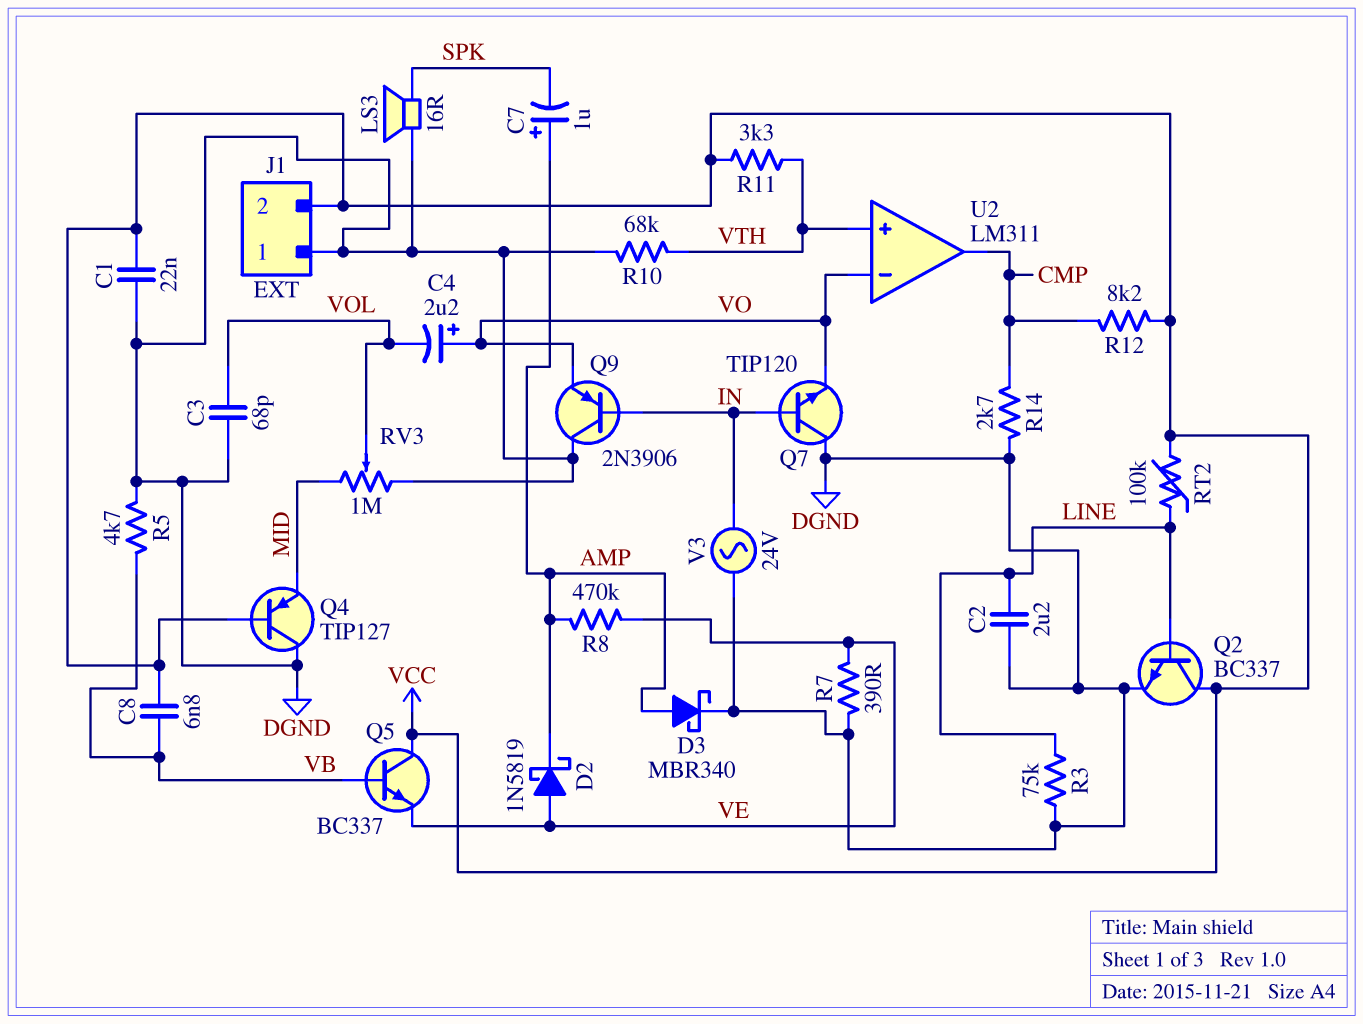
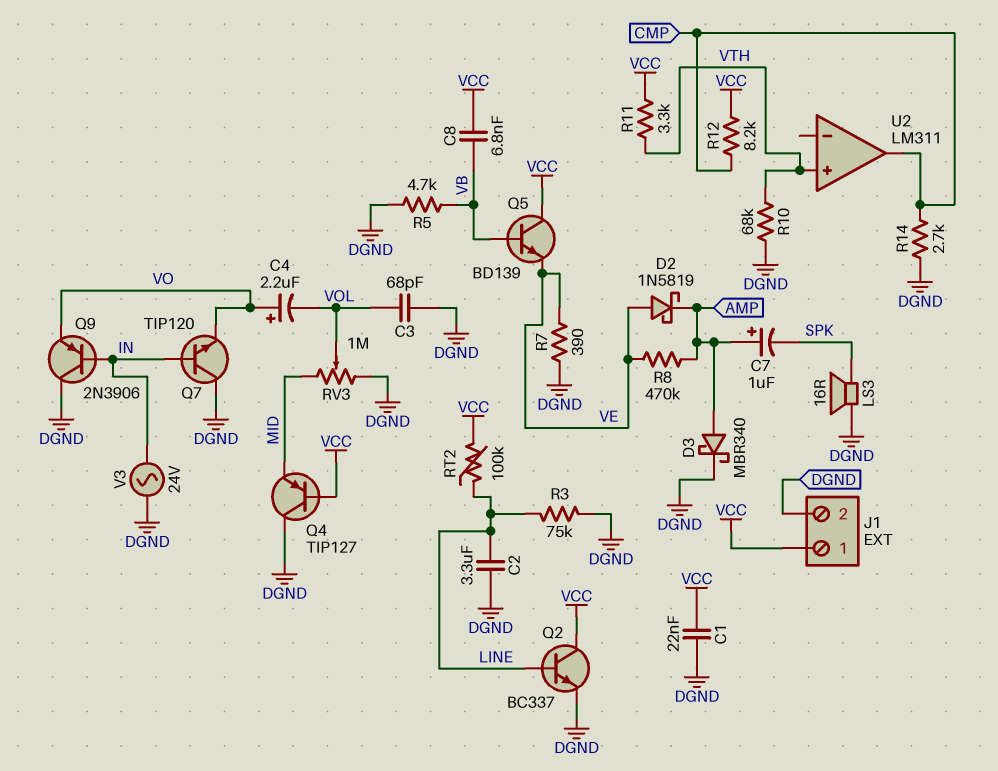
C2: 2.2uF (DGND, LINE) -> 3.3uF (DGND, LINE)
J1 pin 1: DGND -> VCC
J1 pin 2: VCC -> DGND
Q5: NPN BC337 (B VB, C VCC, E VE) -> NPN BD139 (B VB, C VCC, E VE)
U2 pin in-: VO -> none

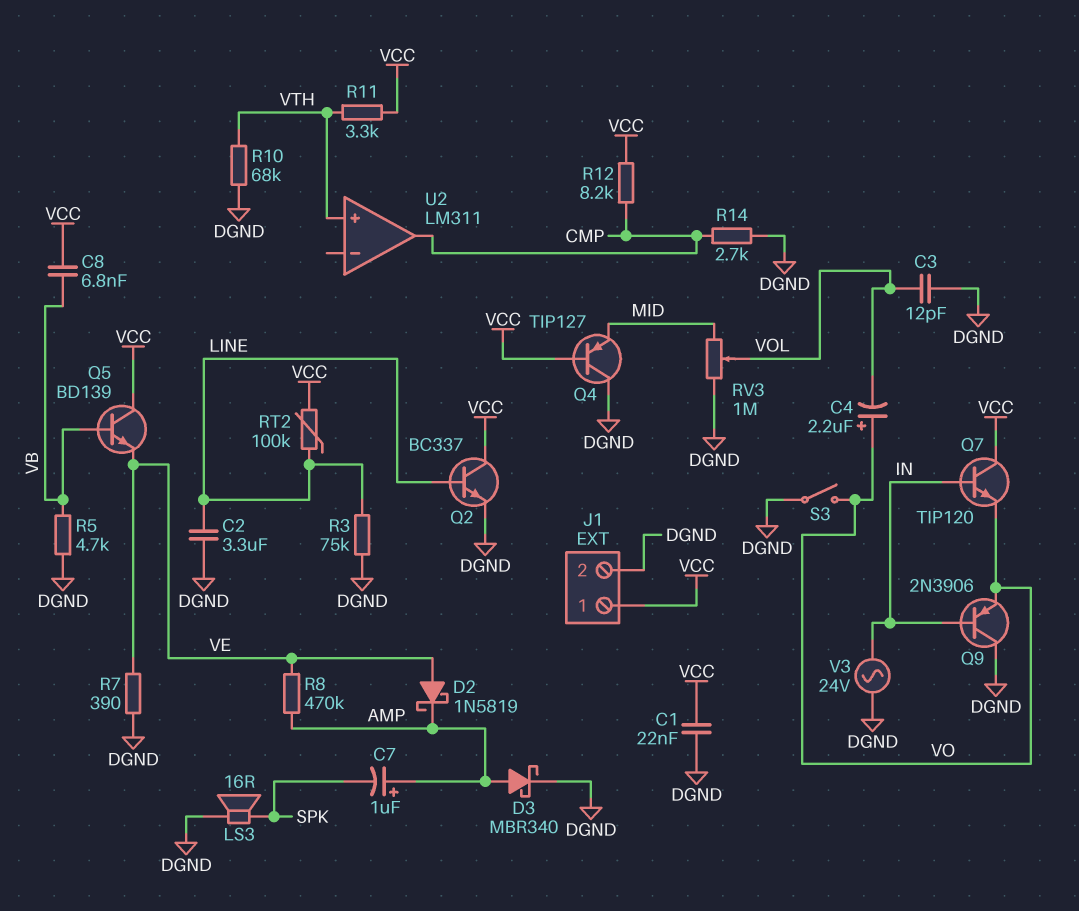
C3: 68pF (DGND, VOL) -> 12pF (DGND, VOL)
Q7: NPN TIP120 (B IN, C DGND, E VO) -> NPN TIP120 (B IN, C VCC, E VO)
S3: none -> switch (DGND, VO)

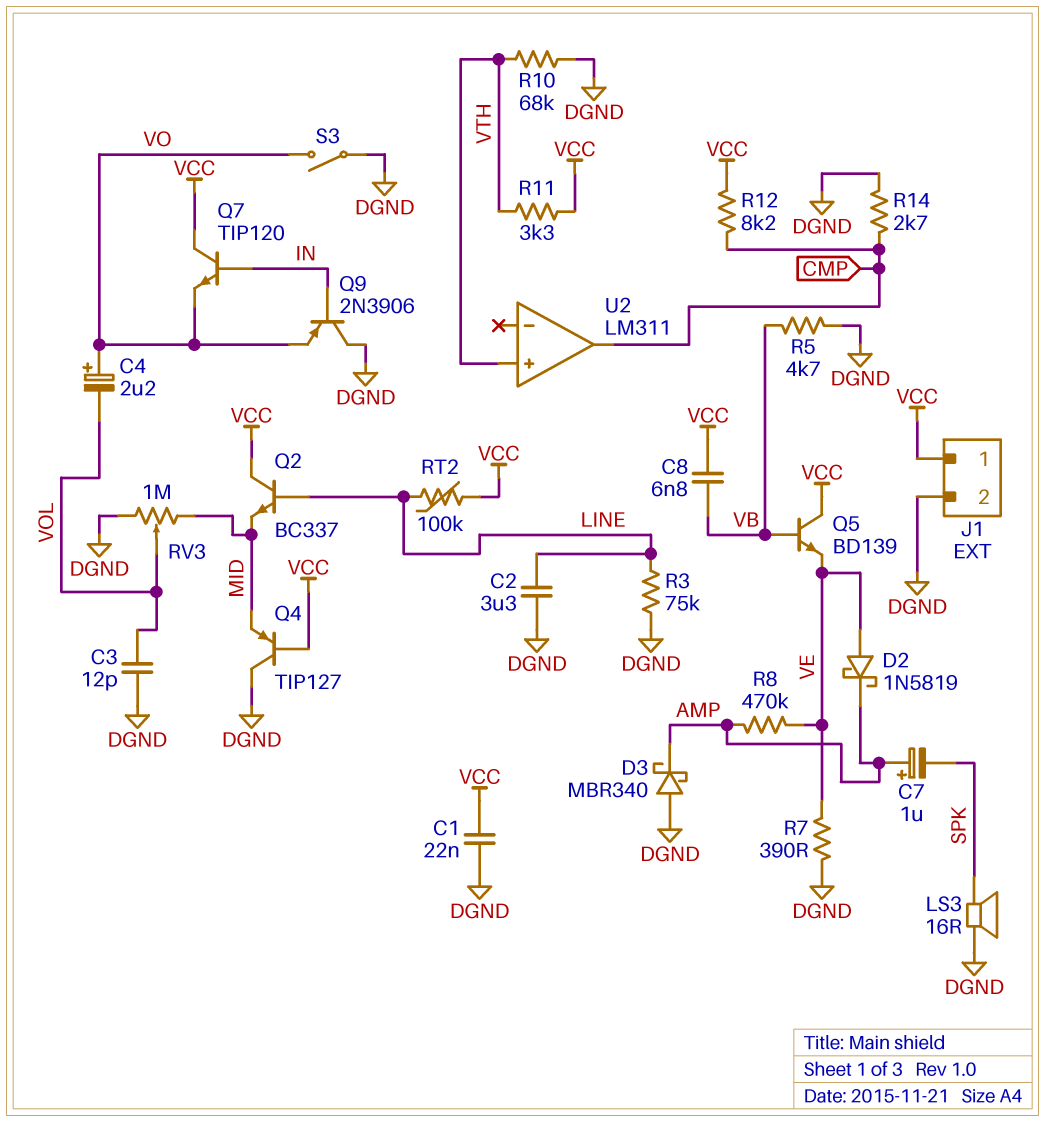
D3: schottky MBR340 (A AMP, K DGND) -> schottky MBR340 (A DGND, K AMP)
Q2: NPN BC337 (B LINE, C VCC, E DGND) -> NPN BC337 (B LINE, C VCC, E MID)
V3: AC 24V (DGND, IN) -> none

